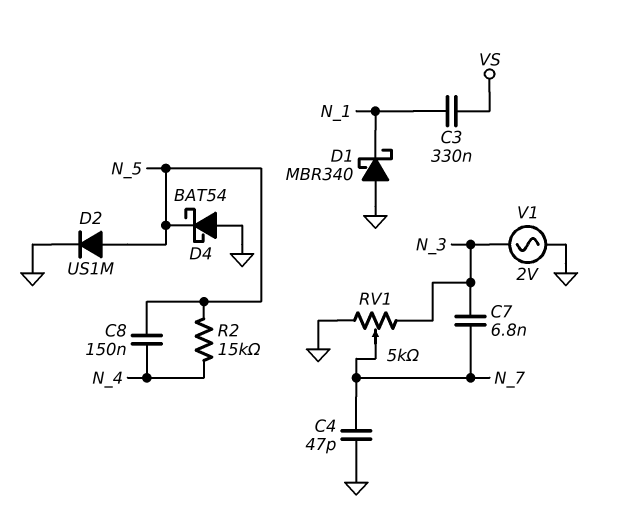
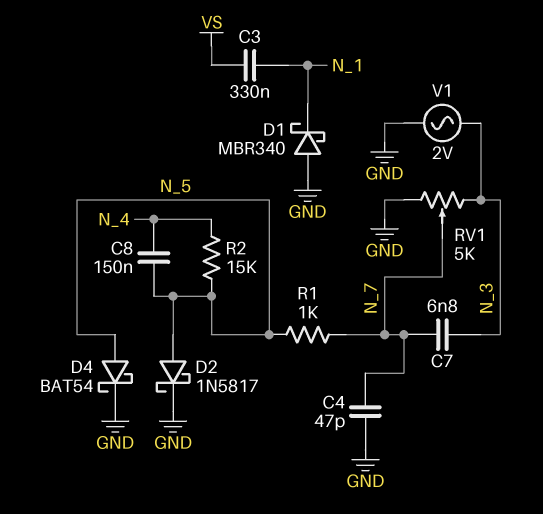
D2: diode US1M (A N_5, K GND) -> schottky 1N5817 (A N_5, K GND)
D4: schottky BAT54 (A GND, K N_5) -> schottky BAT54 (A N_5, K GND)
R1: none -> 1k (N_5, N_7)

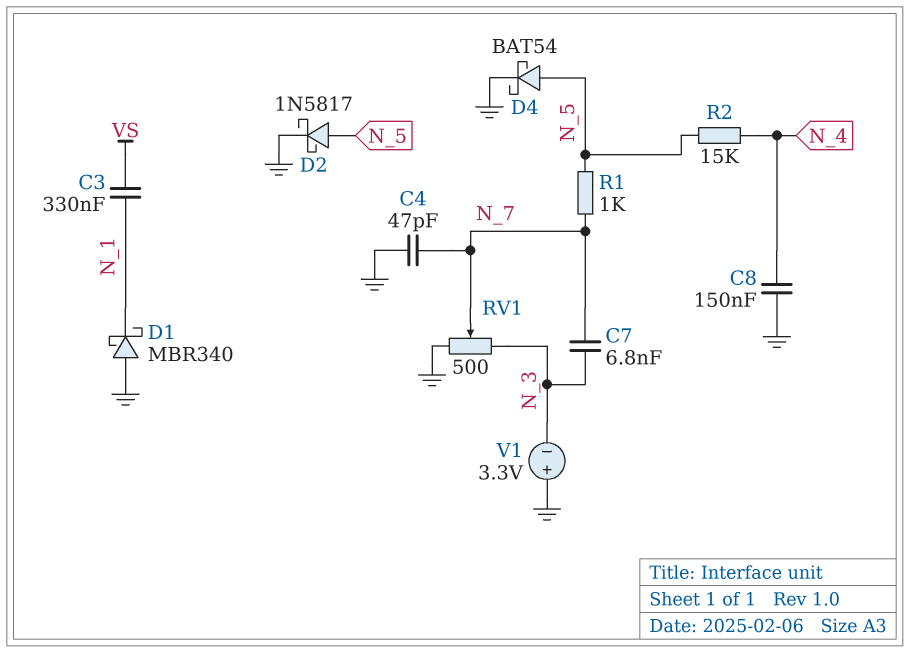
C8: 150nF (N_4, N_5) -> 150nF (GND, N_4)
RV1: 5k (GND, N_3, wiper N_7) -> 500 (GND, N_3, wiper N_7)
V1: AC 2V (GND, N_3) -> 3.3V (plus GND, minus N_3)

